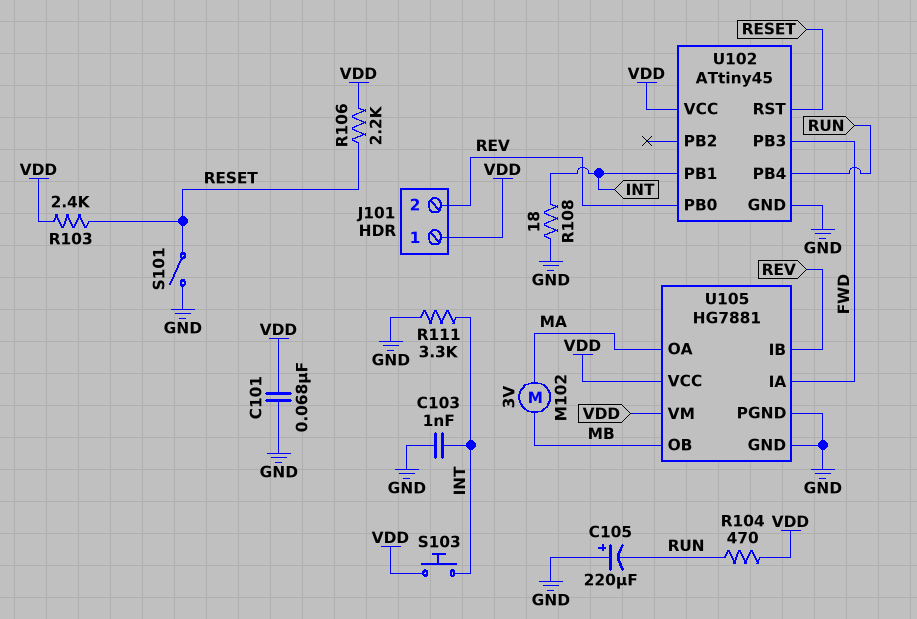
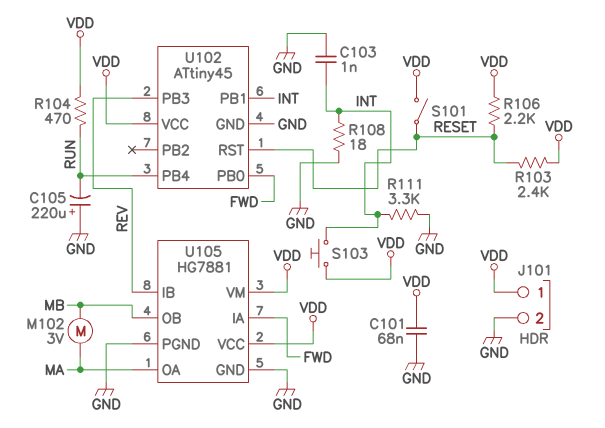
J101 pin 2: REV -> GND
S101: switch (GND, RESET) -> switch (RESET, VDD)
U102 pin PB0: REV -> FWD
U102 pin PB3: FWD -> REV

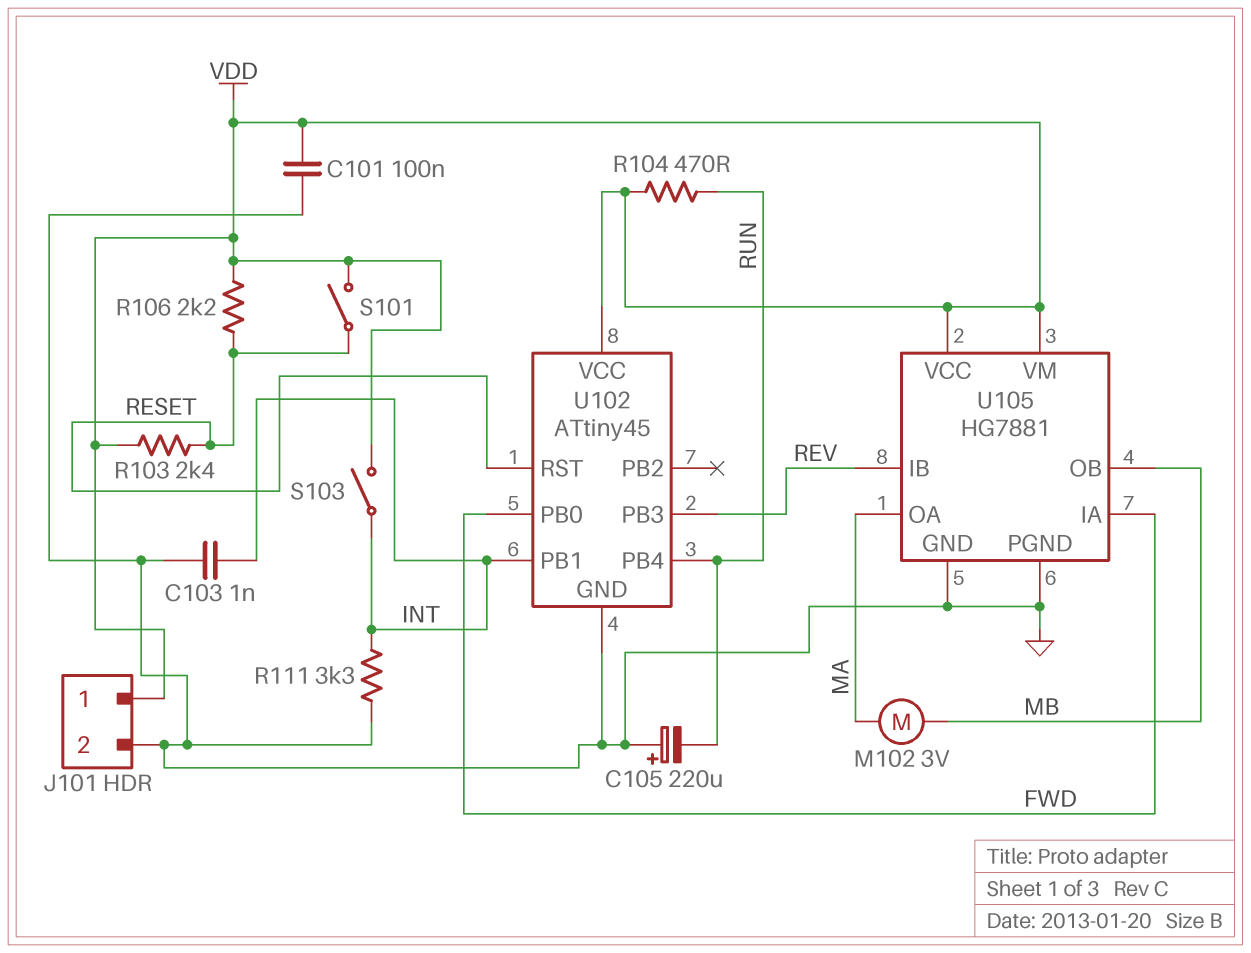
C101: 68nF (GND, VDD) -> 100nF (GND, VDD)
R108: 18 (GND, INT) -> none
S103: button (INT, VDD) -> switch (INT, VDD)

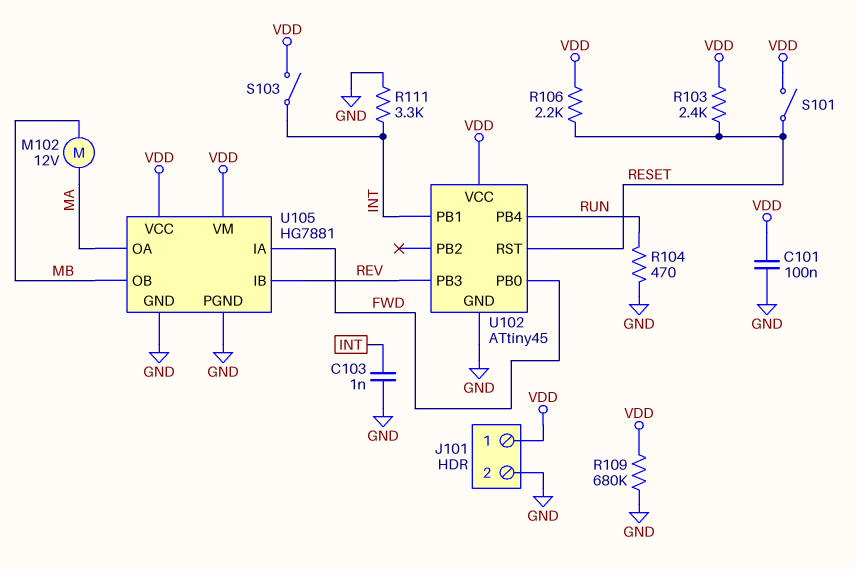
C105: 220uF (plus GND, minus RUN) -> none
M102: motor 3V (MA, MB) -> motor 12V (MA, MB)
R104: 470 (RUN, VDD) -> 470 (GND, RUN)
R109: none -> 680k (GND, VDD)

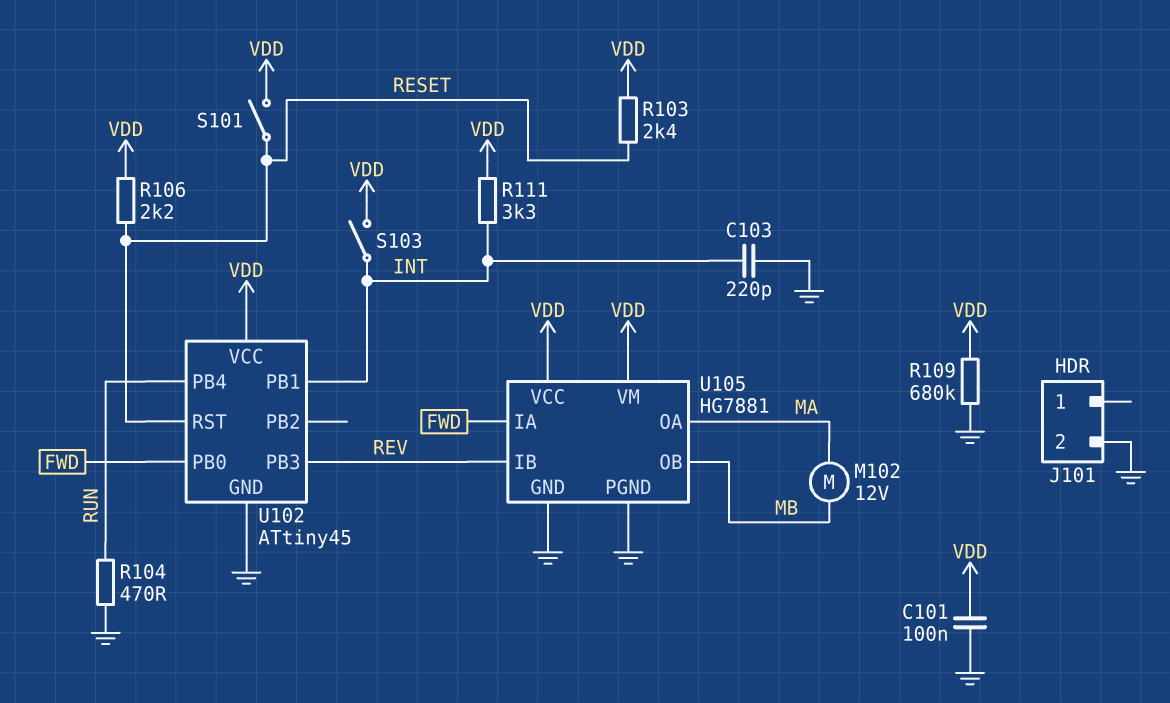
C103: 1nF (GND, INT) -> 220pF (GND, INT)
J101 pin 1: VDD -> none
R111: 3.3k (GND, INT) -> 3.3k (INT, VDD)

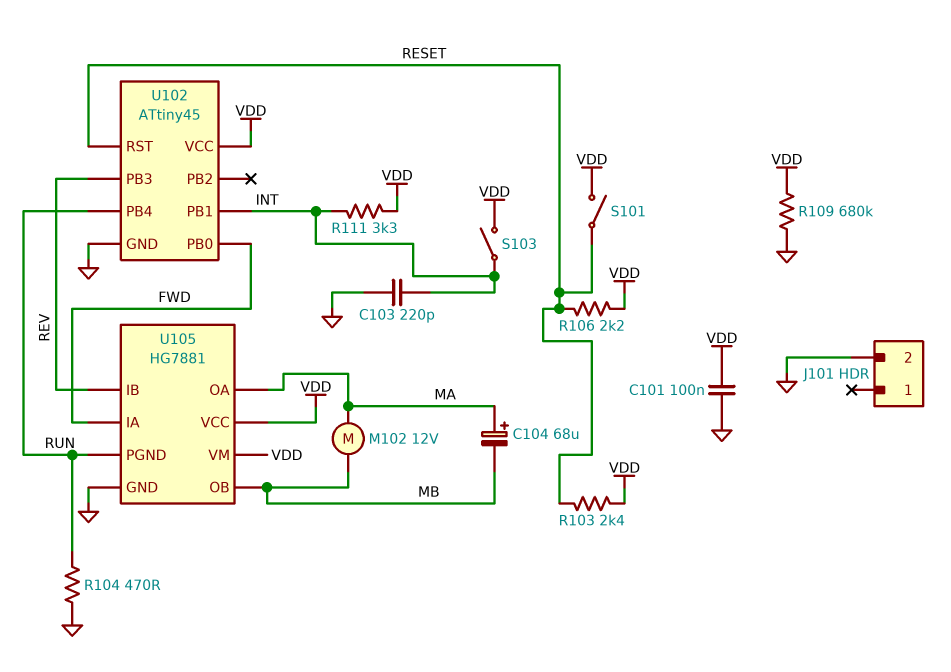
C104: none -> 68uF (plus MA, minus MB)
U105 pin PGND: GND -> RUN

